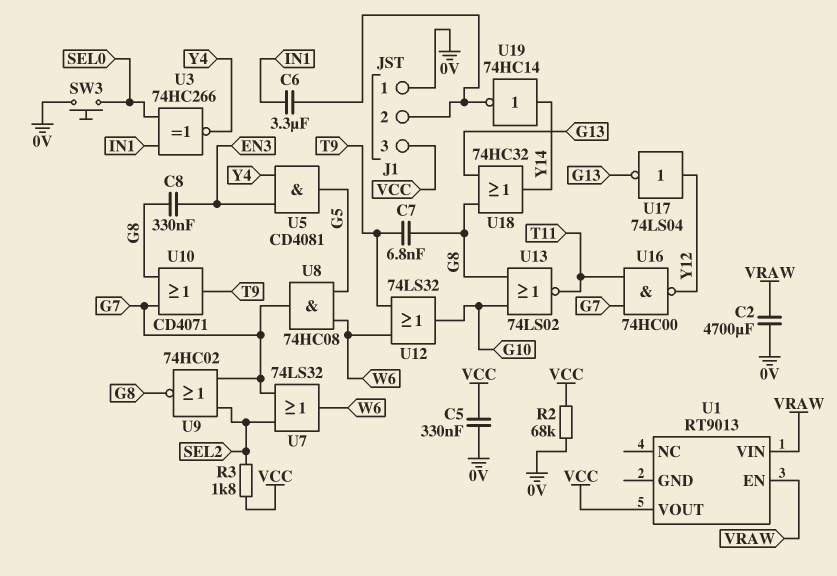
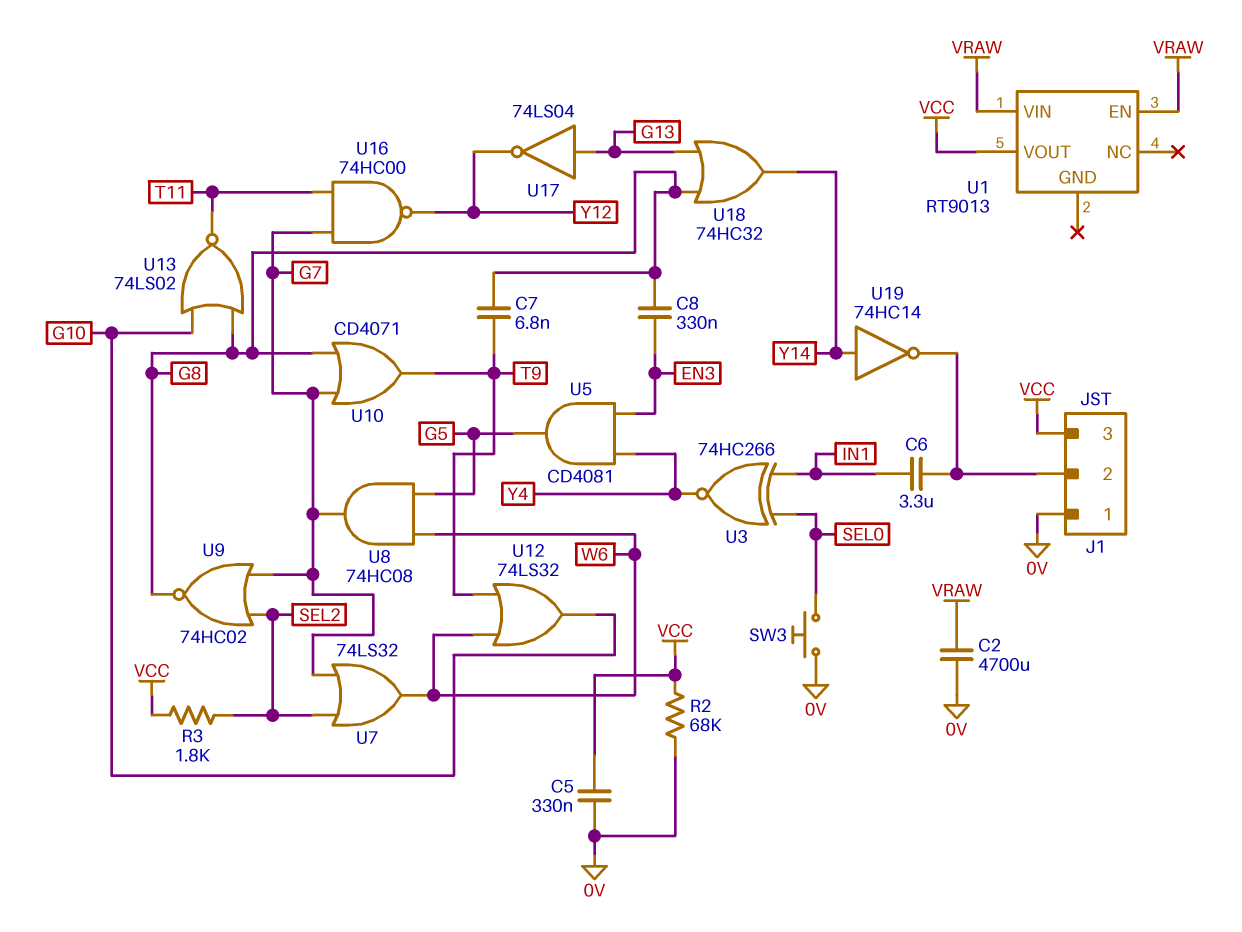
U17: NOT 74LS04 (in Y12, out G13) -> NOT 74LS04 (in G13, out Y12)

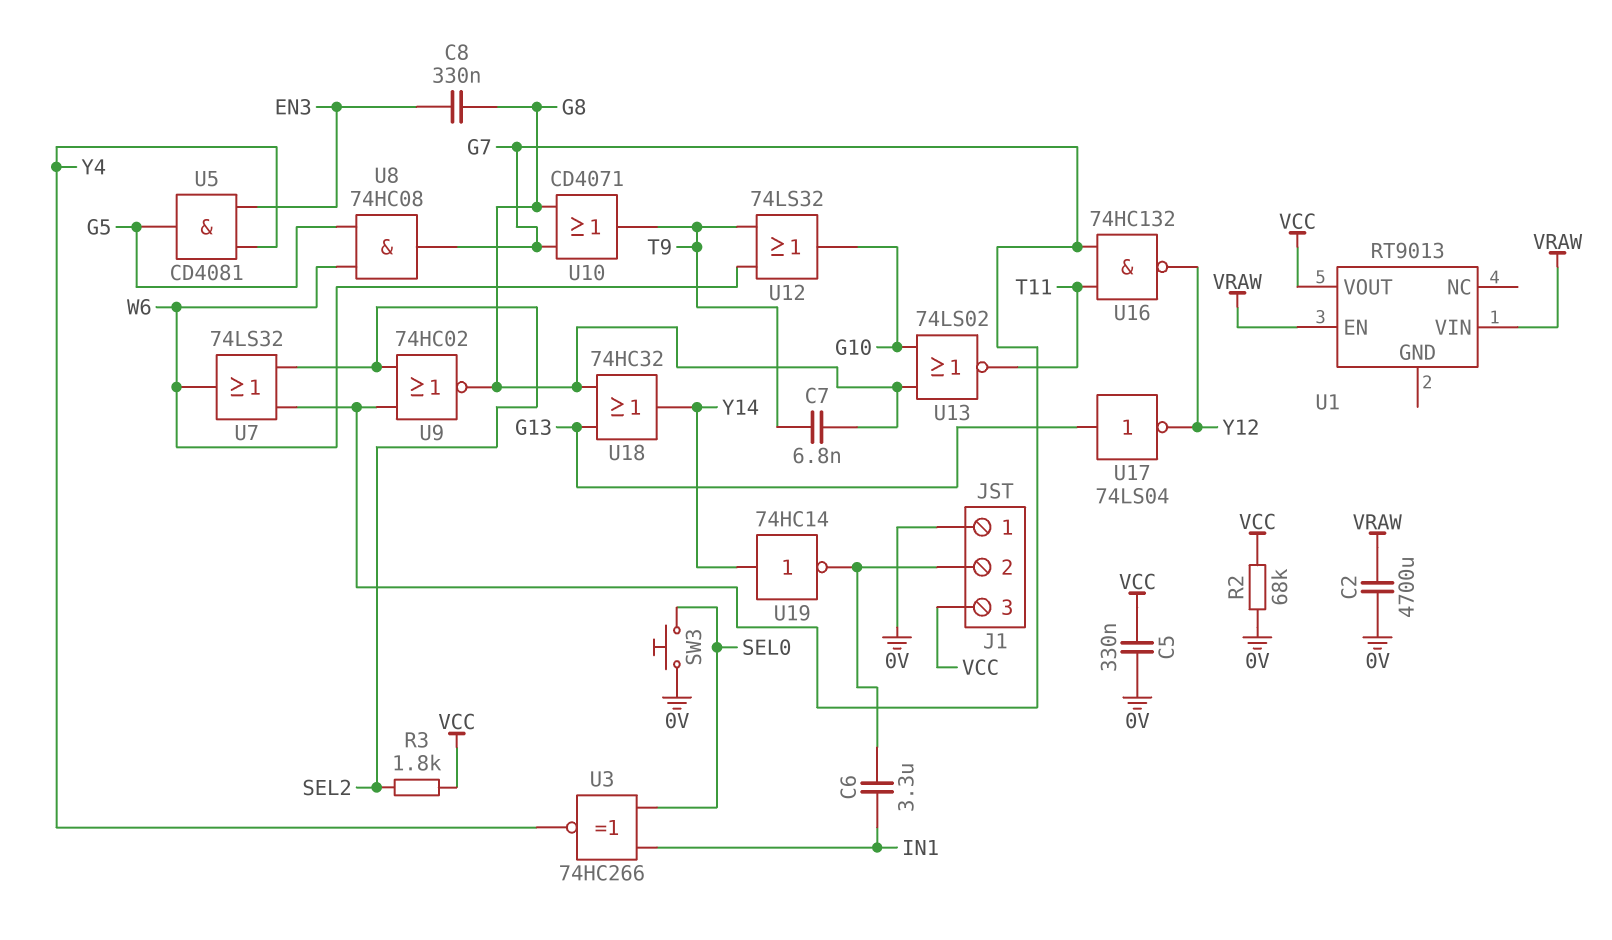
U16: NAND 74HC00 (in G7, in T11, out Y12) -> NAND 74HC132 (in G7, in T11, out Y12)

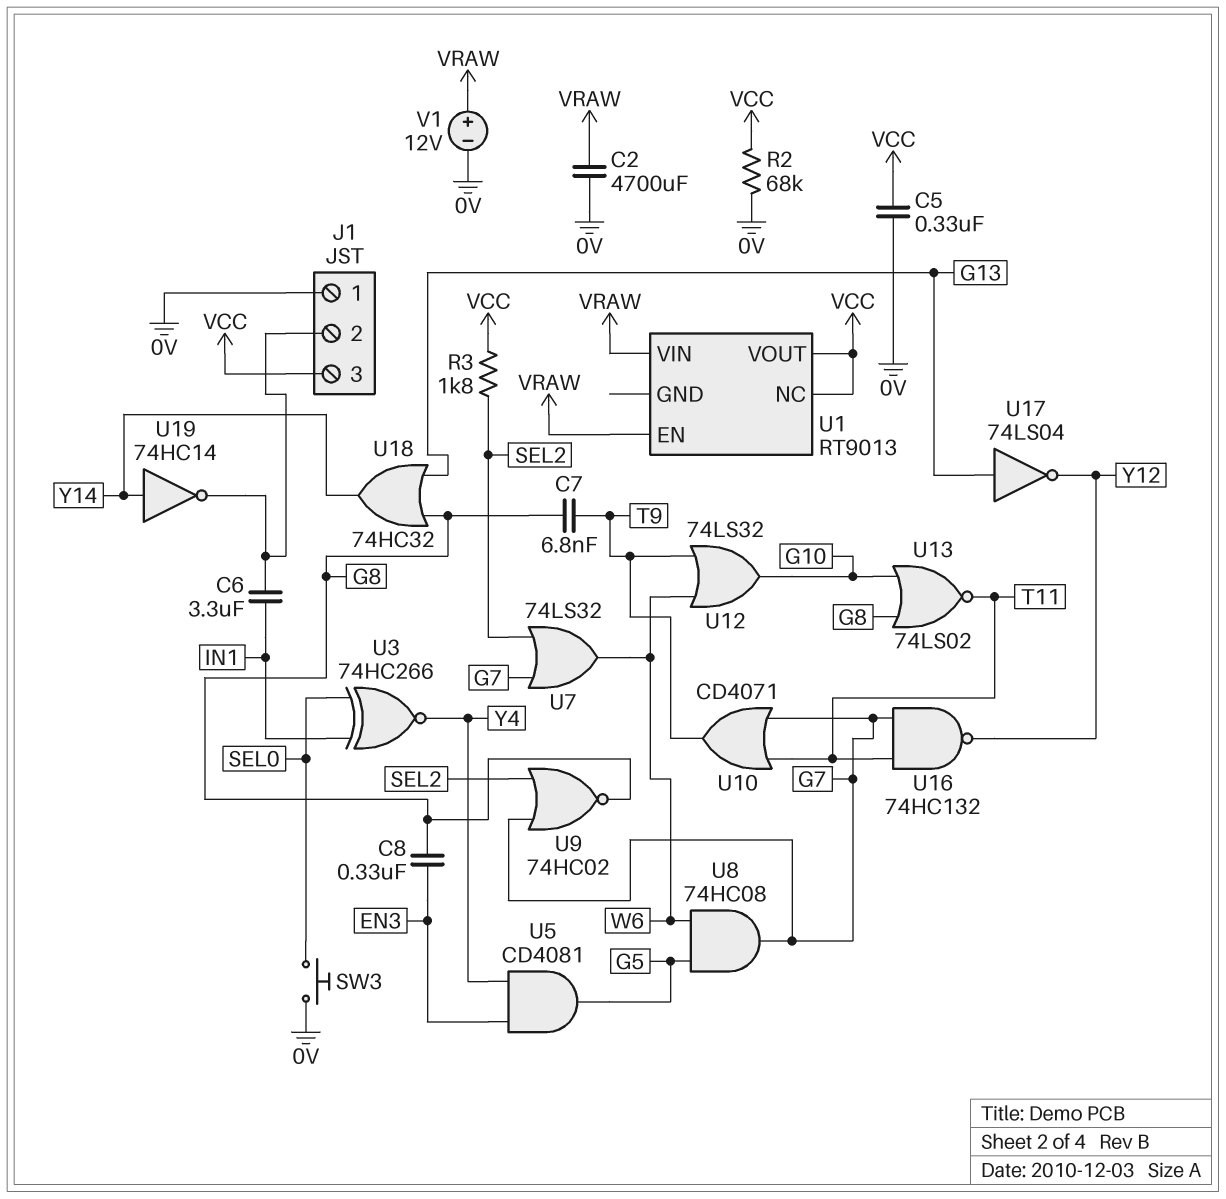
U1 pin NC: none -> VCC
U10: OR CD4071 (in G7, in G8, out T9) -> OR CD4071 (in G7, in T11, out T9)
V1: none -> 12V (plus VRAW, minus 0V)

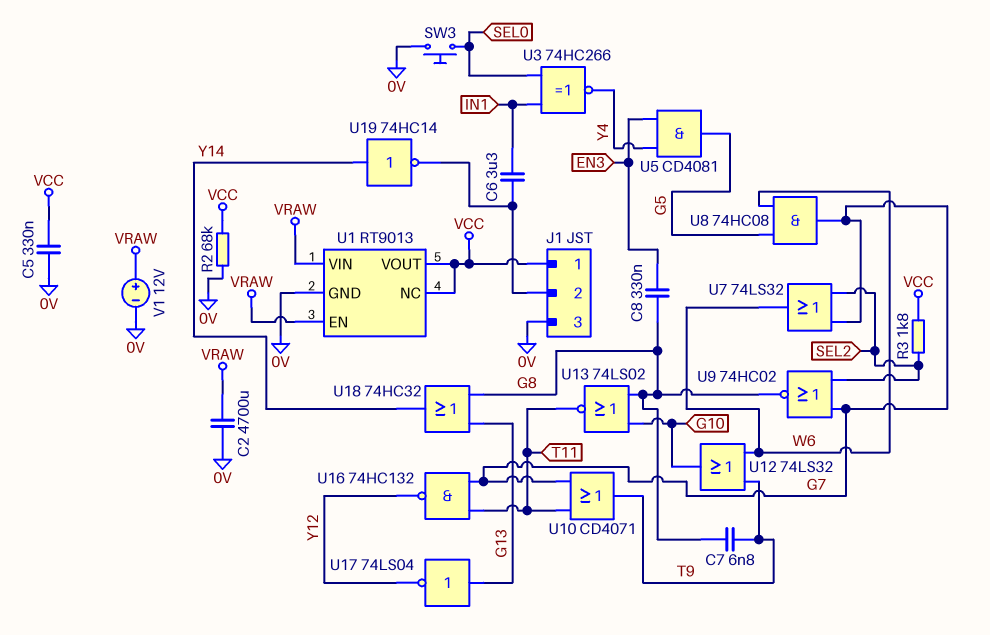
J1 pin 1: 0V -> VCC
J1 pin 3: VCC -> 0V
U1 pin GND: none -> 0V

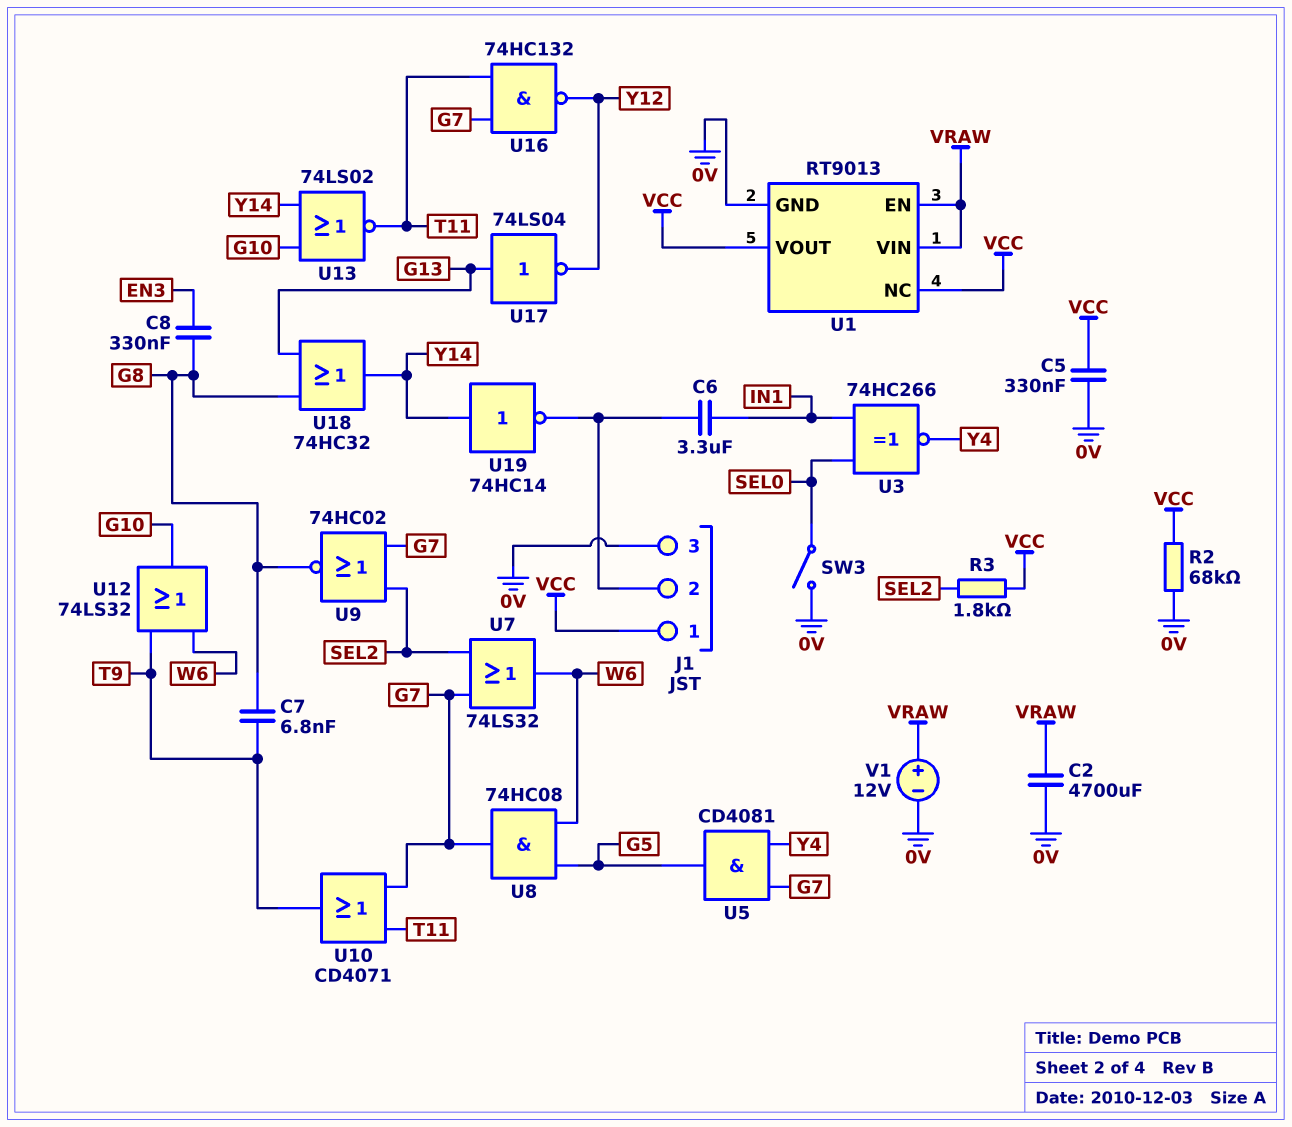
SW3: button (0V, SEL0) -> switch (0V, SEL0)
U5: AND CD4081 (in EN3, in Y4, out G5) -> AND CD4081 (in G7, in Y4, out G5)
U13: NOR 74LS02 (in G8, in G10, out T11) -> NOR 74LS02 (in G10, in Y14, out T11)

